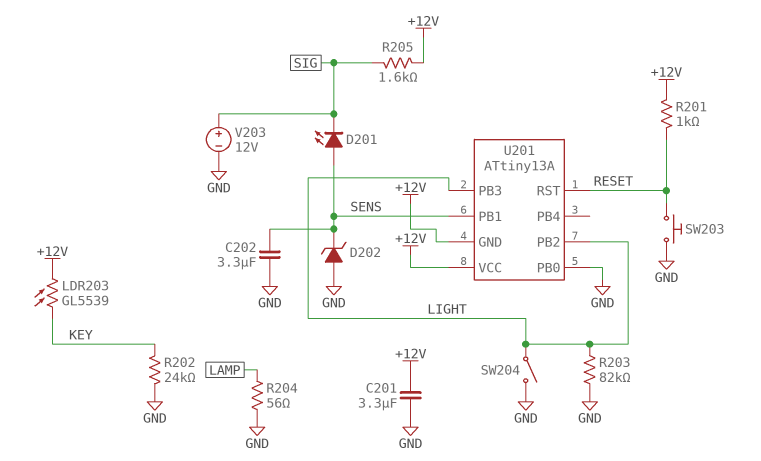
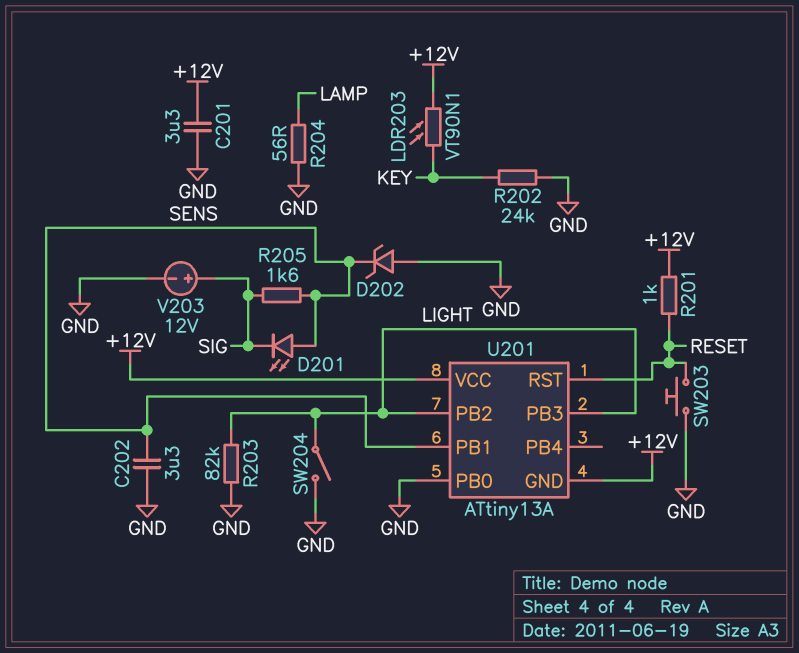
LDR203: GL5539 (+12V, KEY) -> VT90N1 (+12V, KEY)
R205: 1.6k (+12V, SIG) -> 1.6k (SENS, SIG)

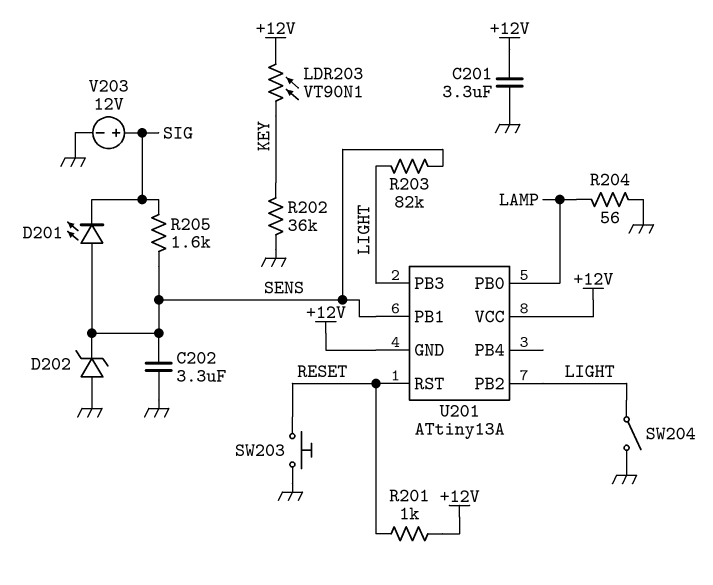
R202: 24k (GND, KEY) -> 36k (GND, KEY)
R203: 82k (GND, LIGHT) -> 82k (LIGHT, SENS)
U201 pin PB0: GND -> LAMP

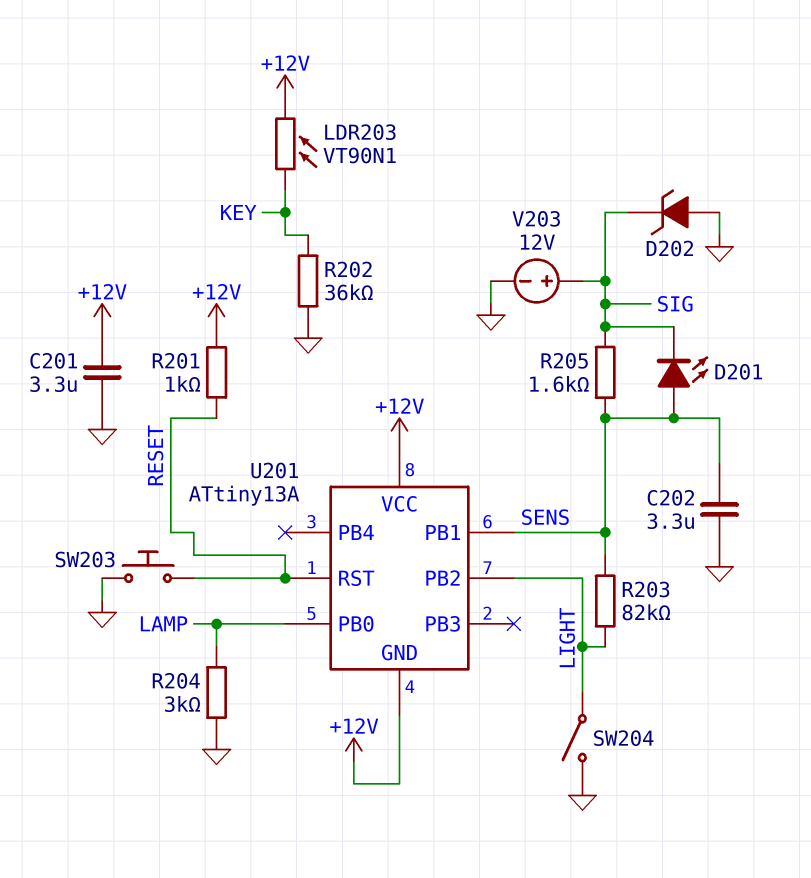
D202: zener (A GND, K SENS) -> zener (A GND, K SIG)
R204: 56 (GND, LAMP) -> 3k (GND, LAMP)
U201 pin PB3: LIGHT -> none

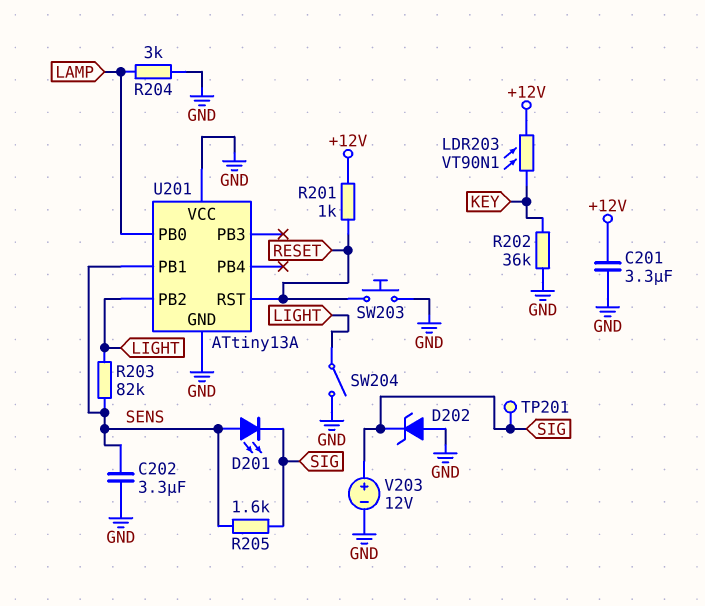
TP201: none -> test point (SIG)
U201 pin GND: +12V -> GND
U201 pin VCC: +12V -> GND

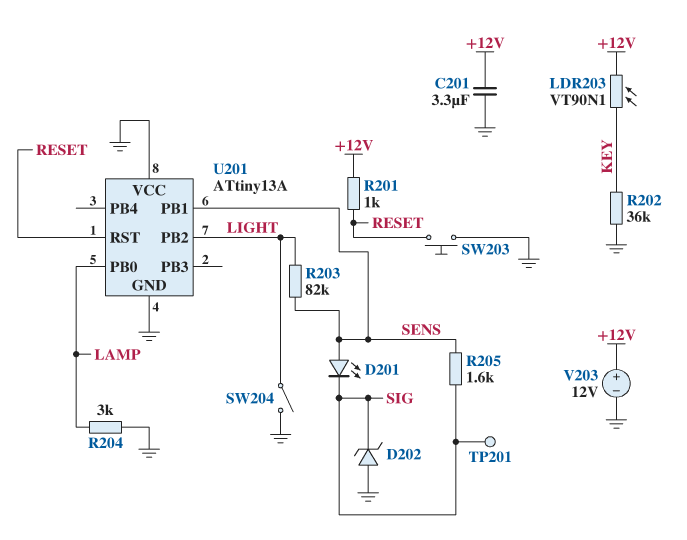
C202: 3.3uF (GND, SENS) -> none
V203: 12V (plus SIG, minus GND) -> 12V (plus +12V, minus GND)

